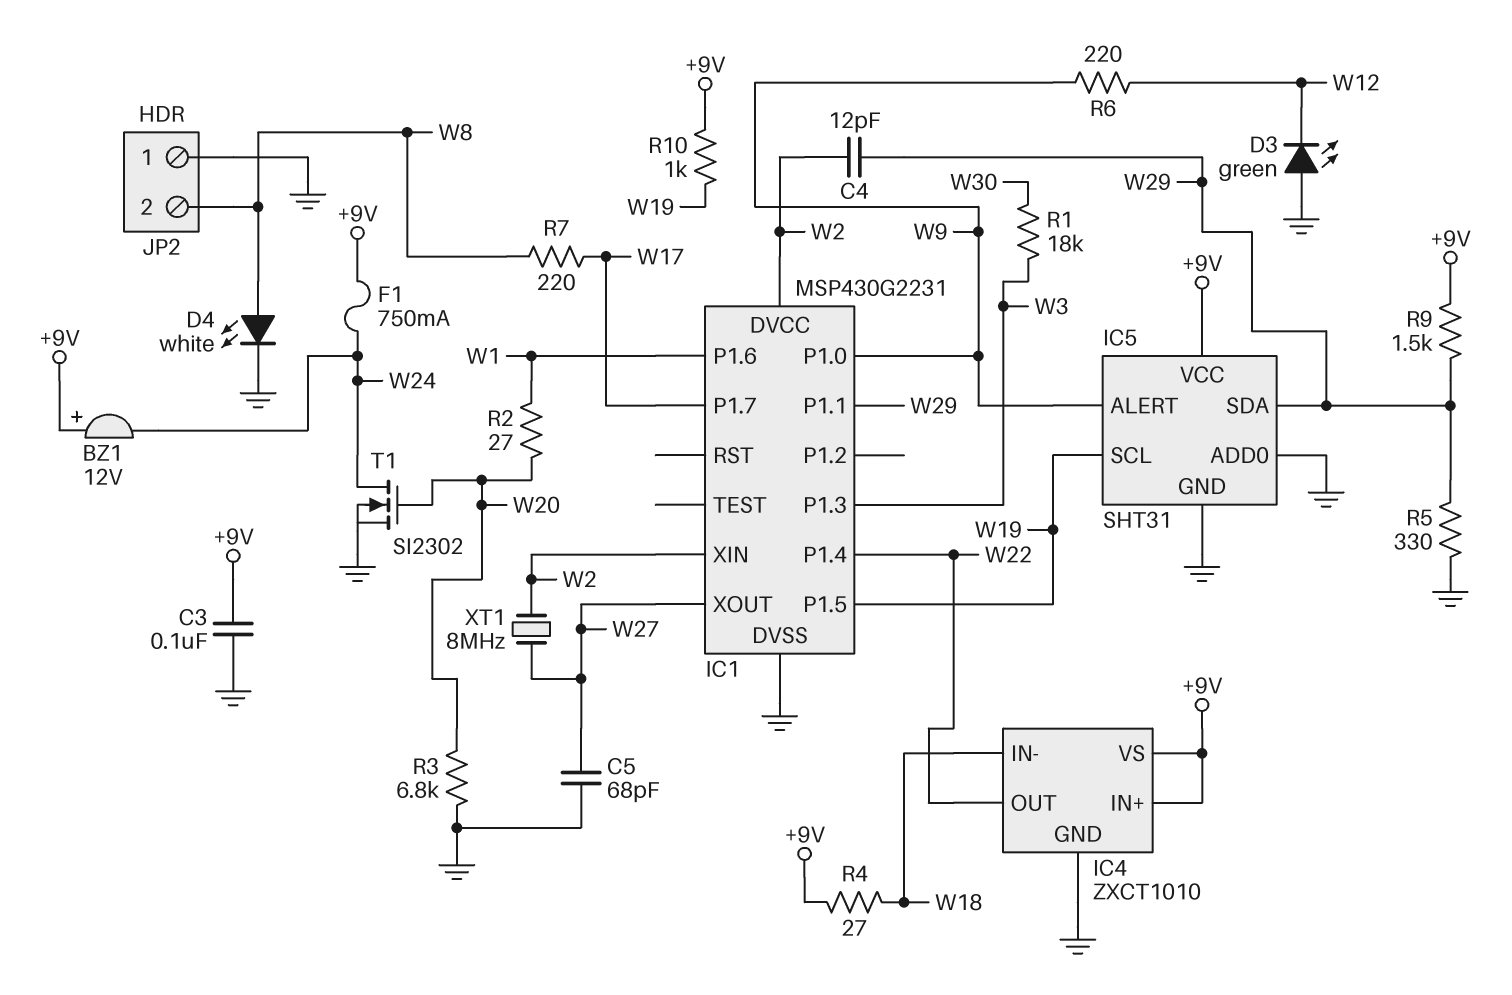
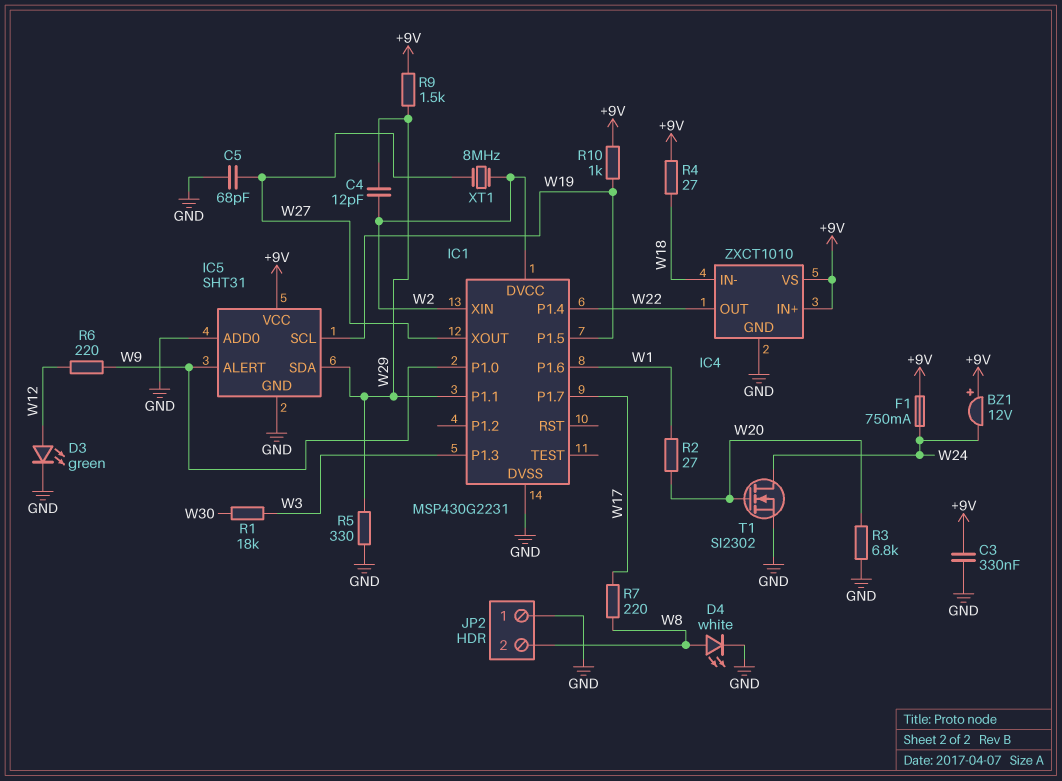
C3: 100nF (+9V, GND) -> 330nF (+9V, GND)
D3: LED green (A GND, K W12) -> LED green (A W12, K GND)

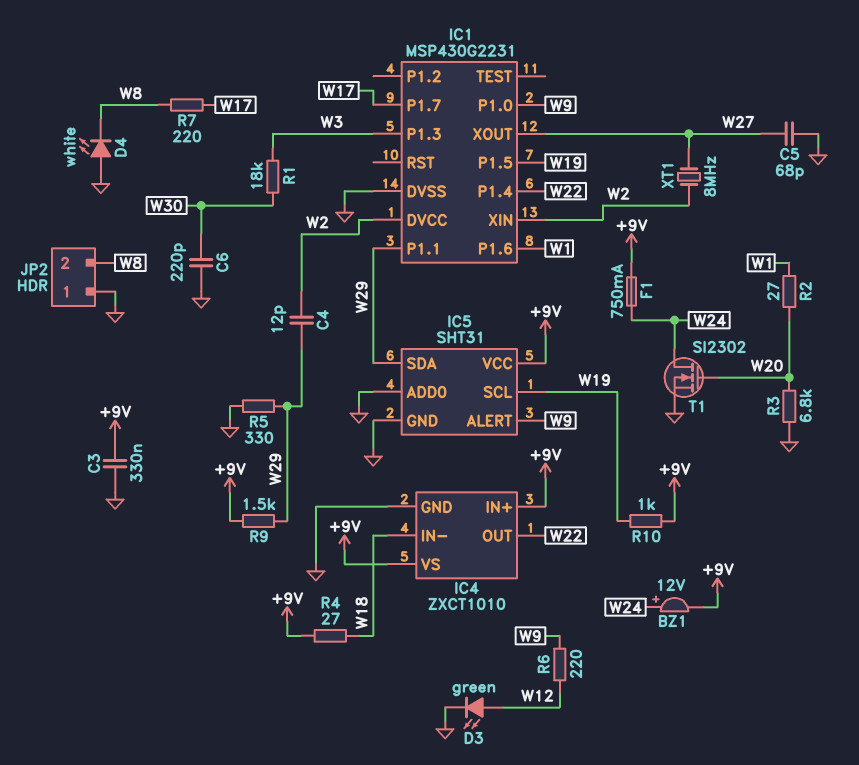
BZ1: buzzer 12V (plus +9V, minus W24) -> buzzer 12V (plus W24, minus +9V)
C6: none -> 220pF (GND, W30)
D4: LED white (A W8, K GND) -> LED white (A GND, K W8)

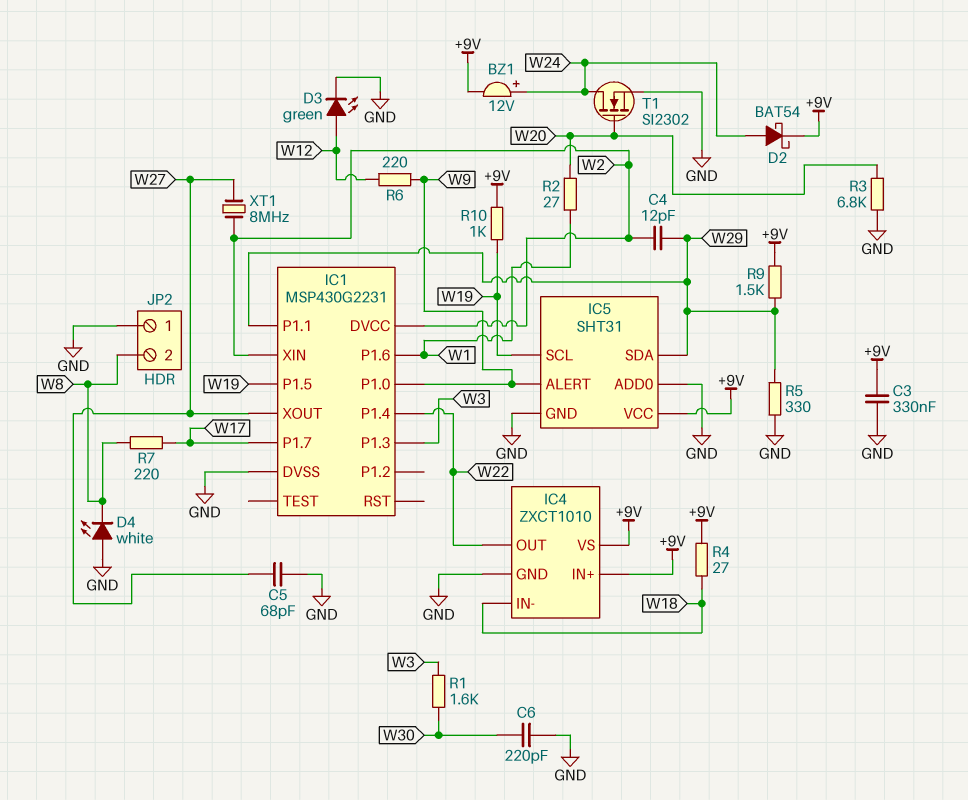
D2: none -> schottky BAT54 (A W24, K +9V)
F1: 750mA (+9V, W24) -> none
R1: 18k (W3, W30) -> 1.6k (W3, W30)

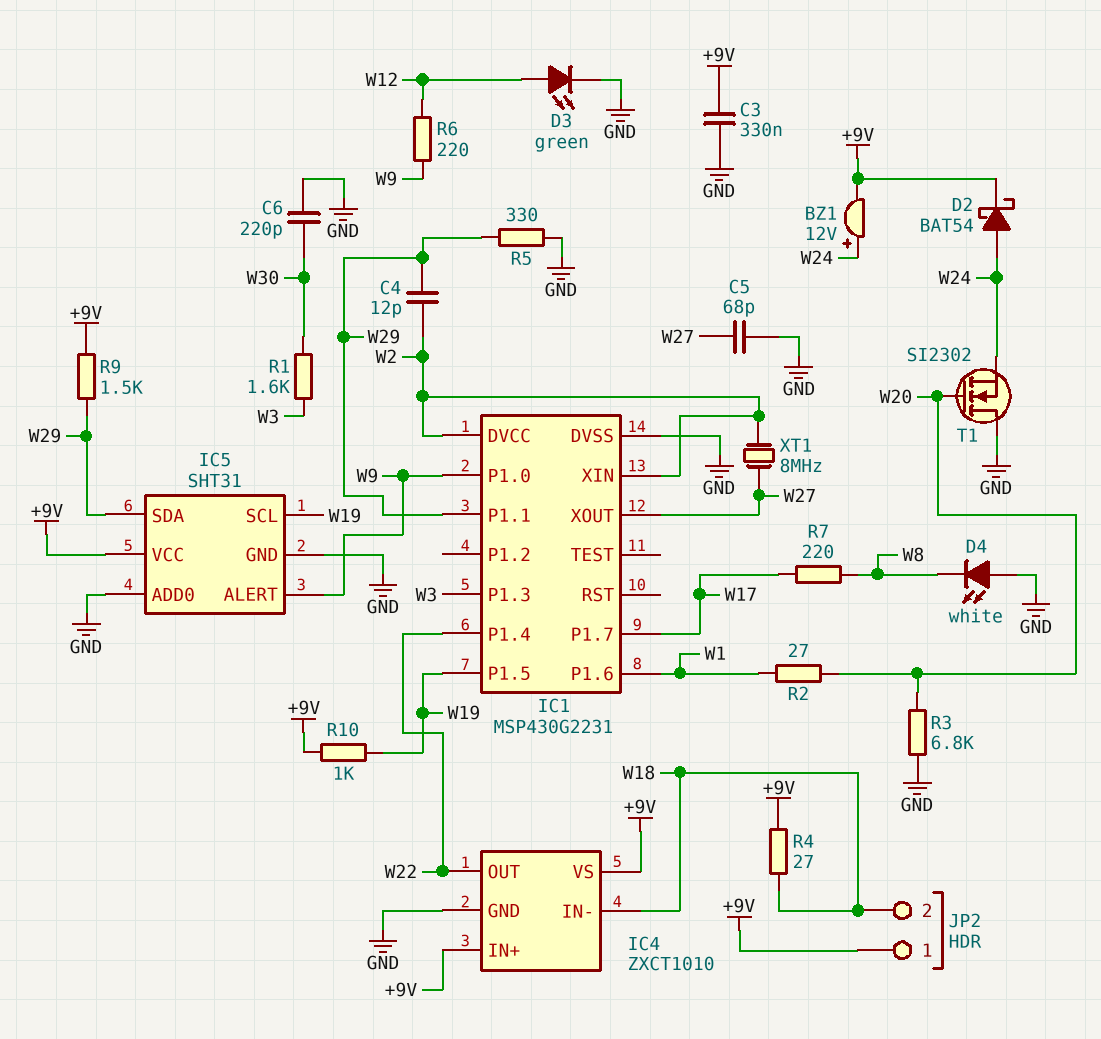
JP2 pin 1: GND -> +9V
JP2 pin 2: W8 -> W18
T1: NMOS SI2302 (G W20, D W24, S GND) -> NMOS SI2302 (G W20, D GND, S W24)

